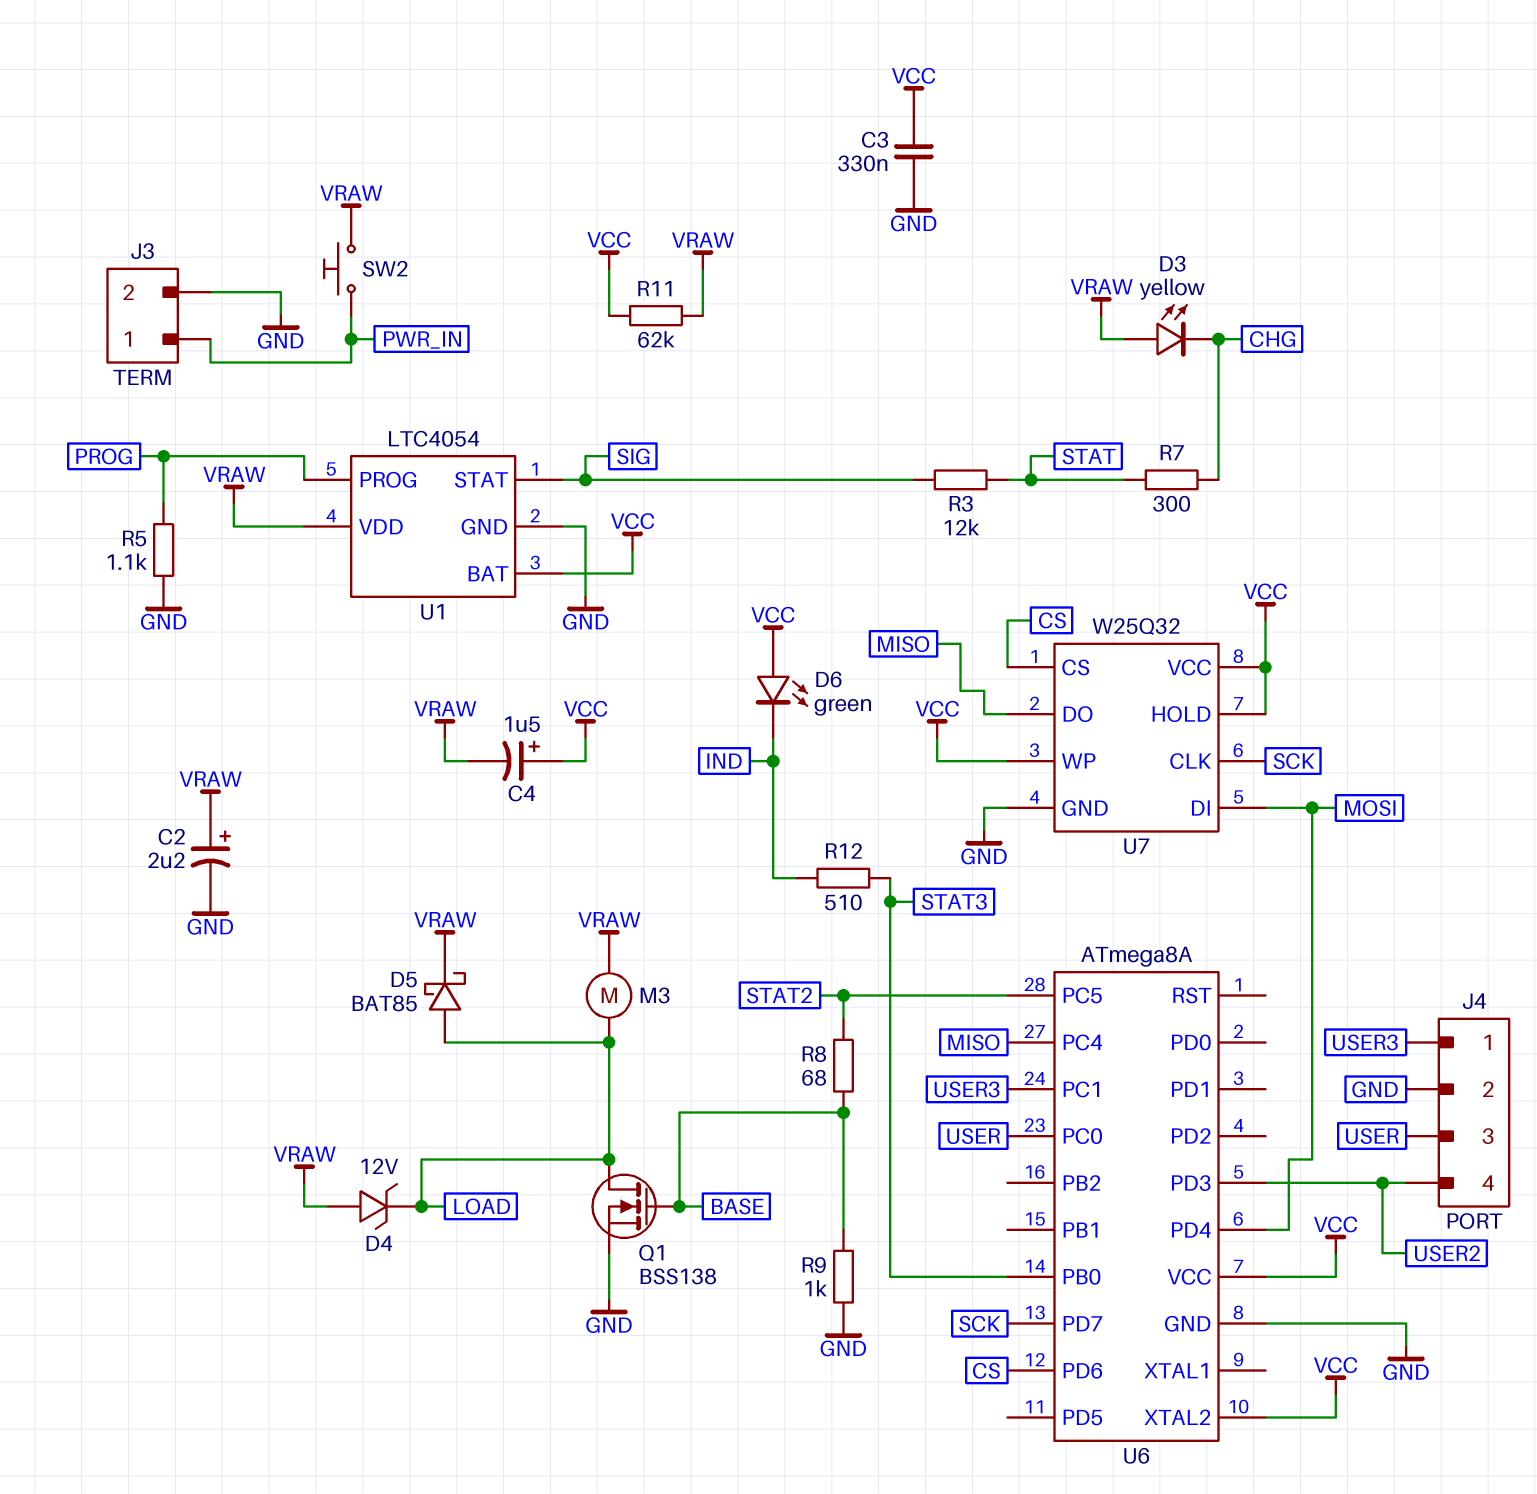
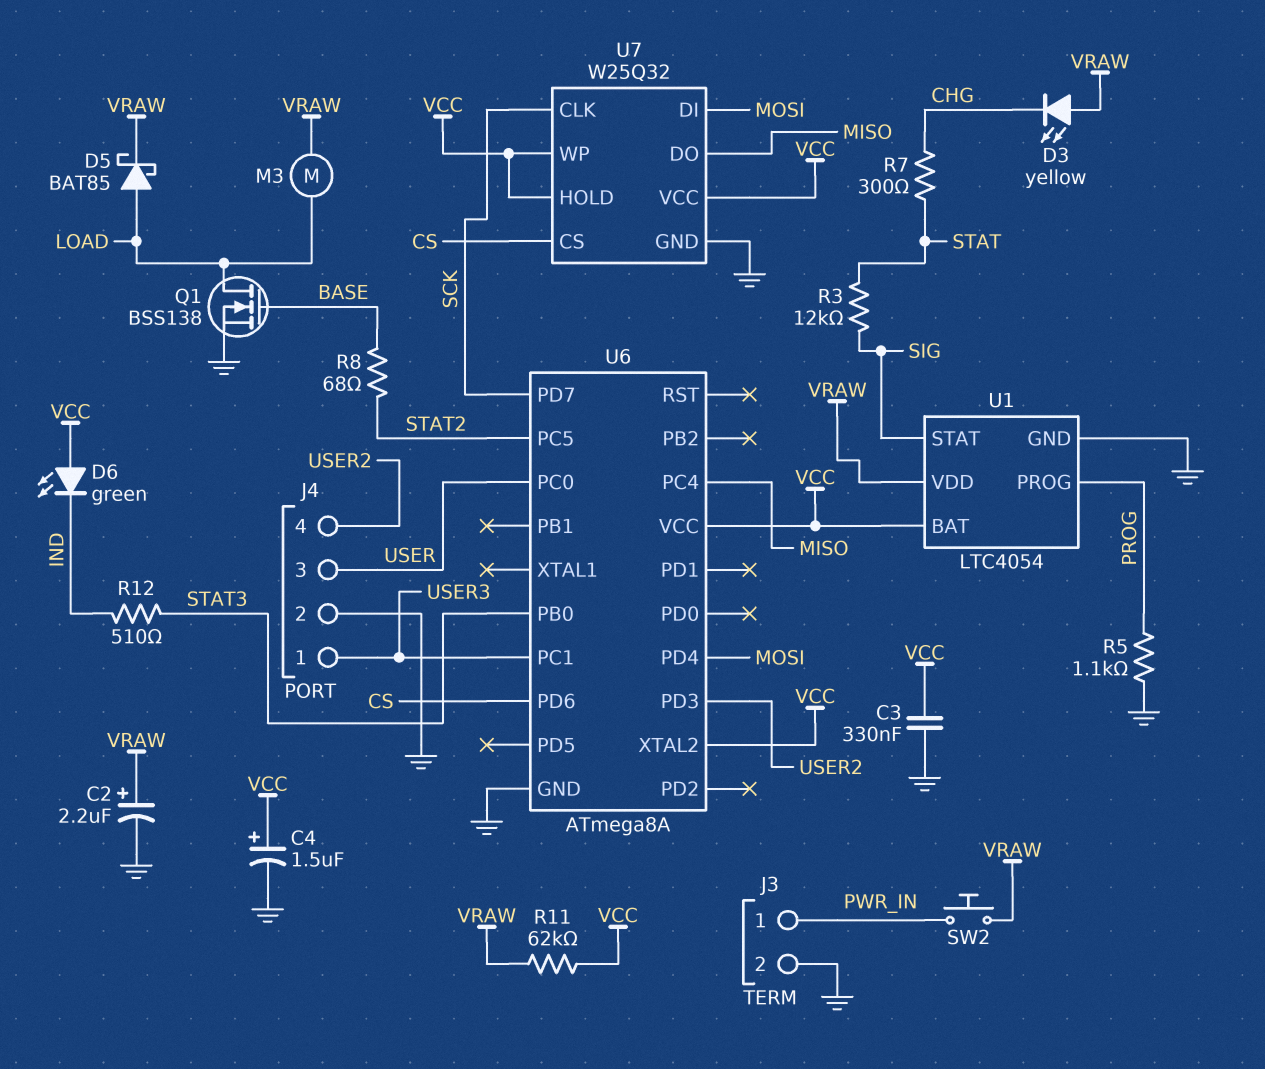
C4: 1.5uF (plus VCC, minus VRAW) -> 1.5uF (plus VCC, minus GND)
D4: zener 12V (A VRAW, K LOAD) -> none
R9: 1k (BASE, GND) -> none

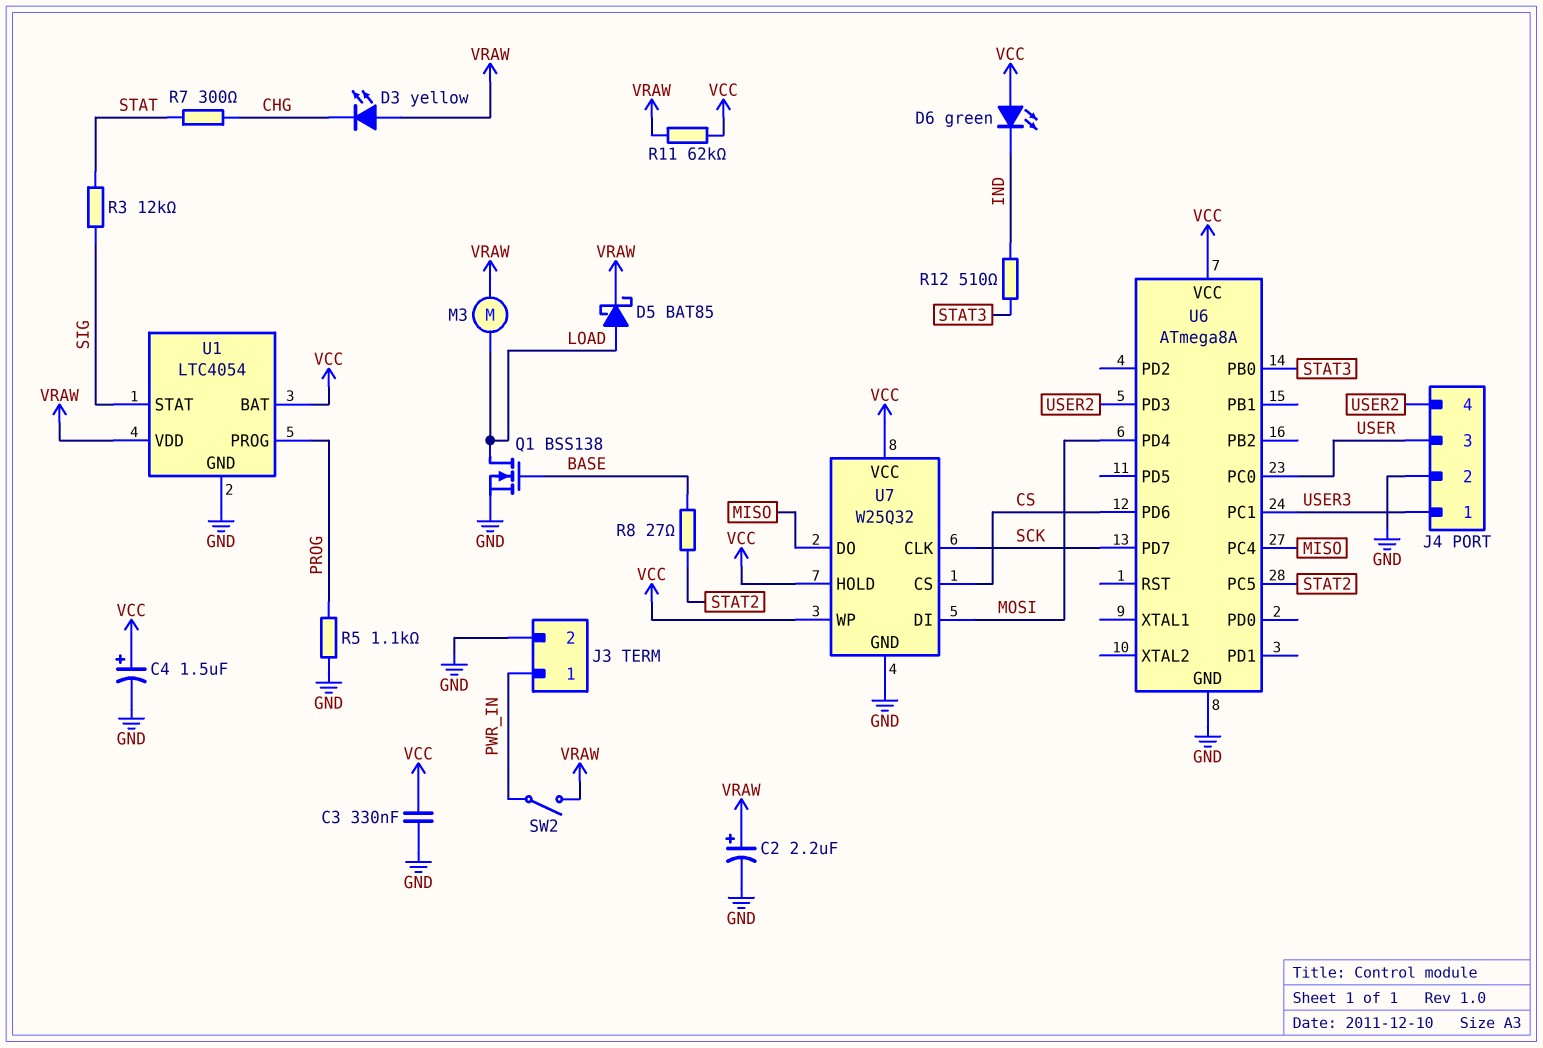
R8: 68 (BASE, STAT2) -> 27 (BASE, STAT2)
SW2: button (PWR_IN, VRAW) -> switch (PWR_IN, VRAW)
U6 pin XTAL2: VCC -> none

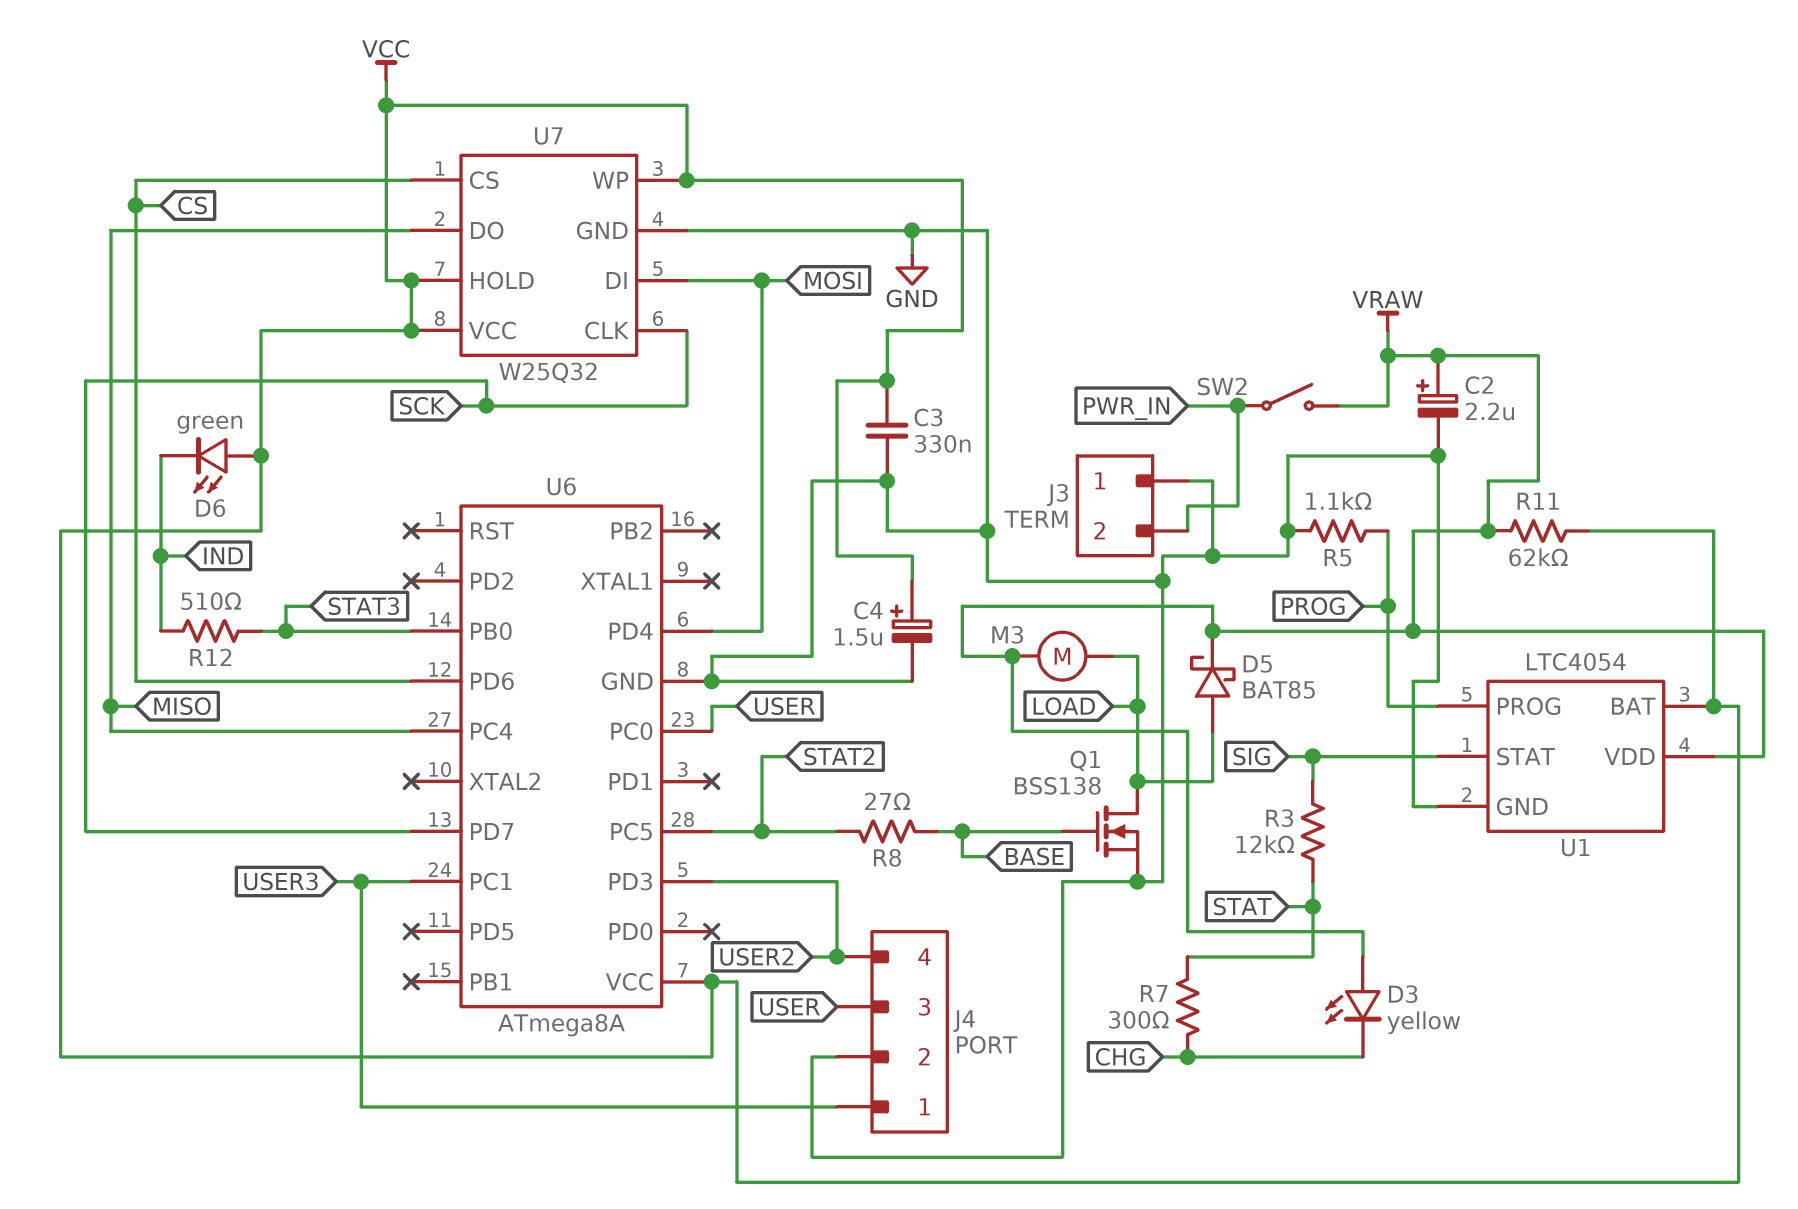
J3 pin 1: PWR_IN -> GND
J3 pin 2: GND -> PWR_IN

